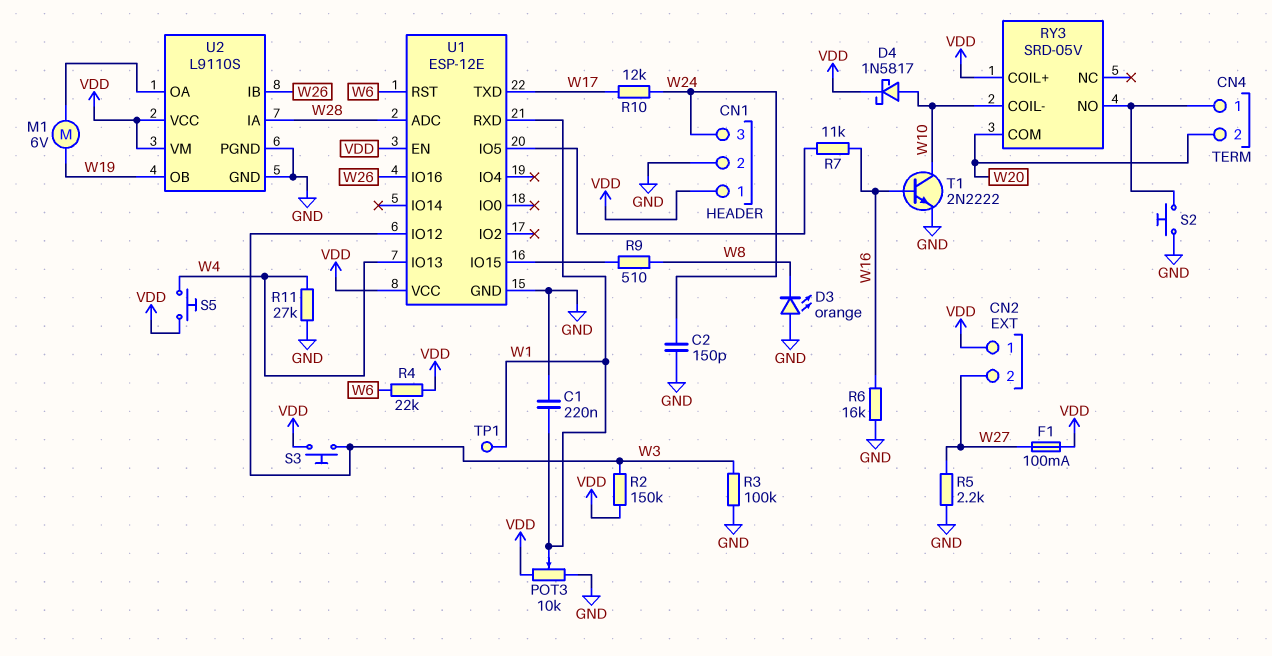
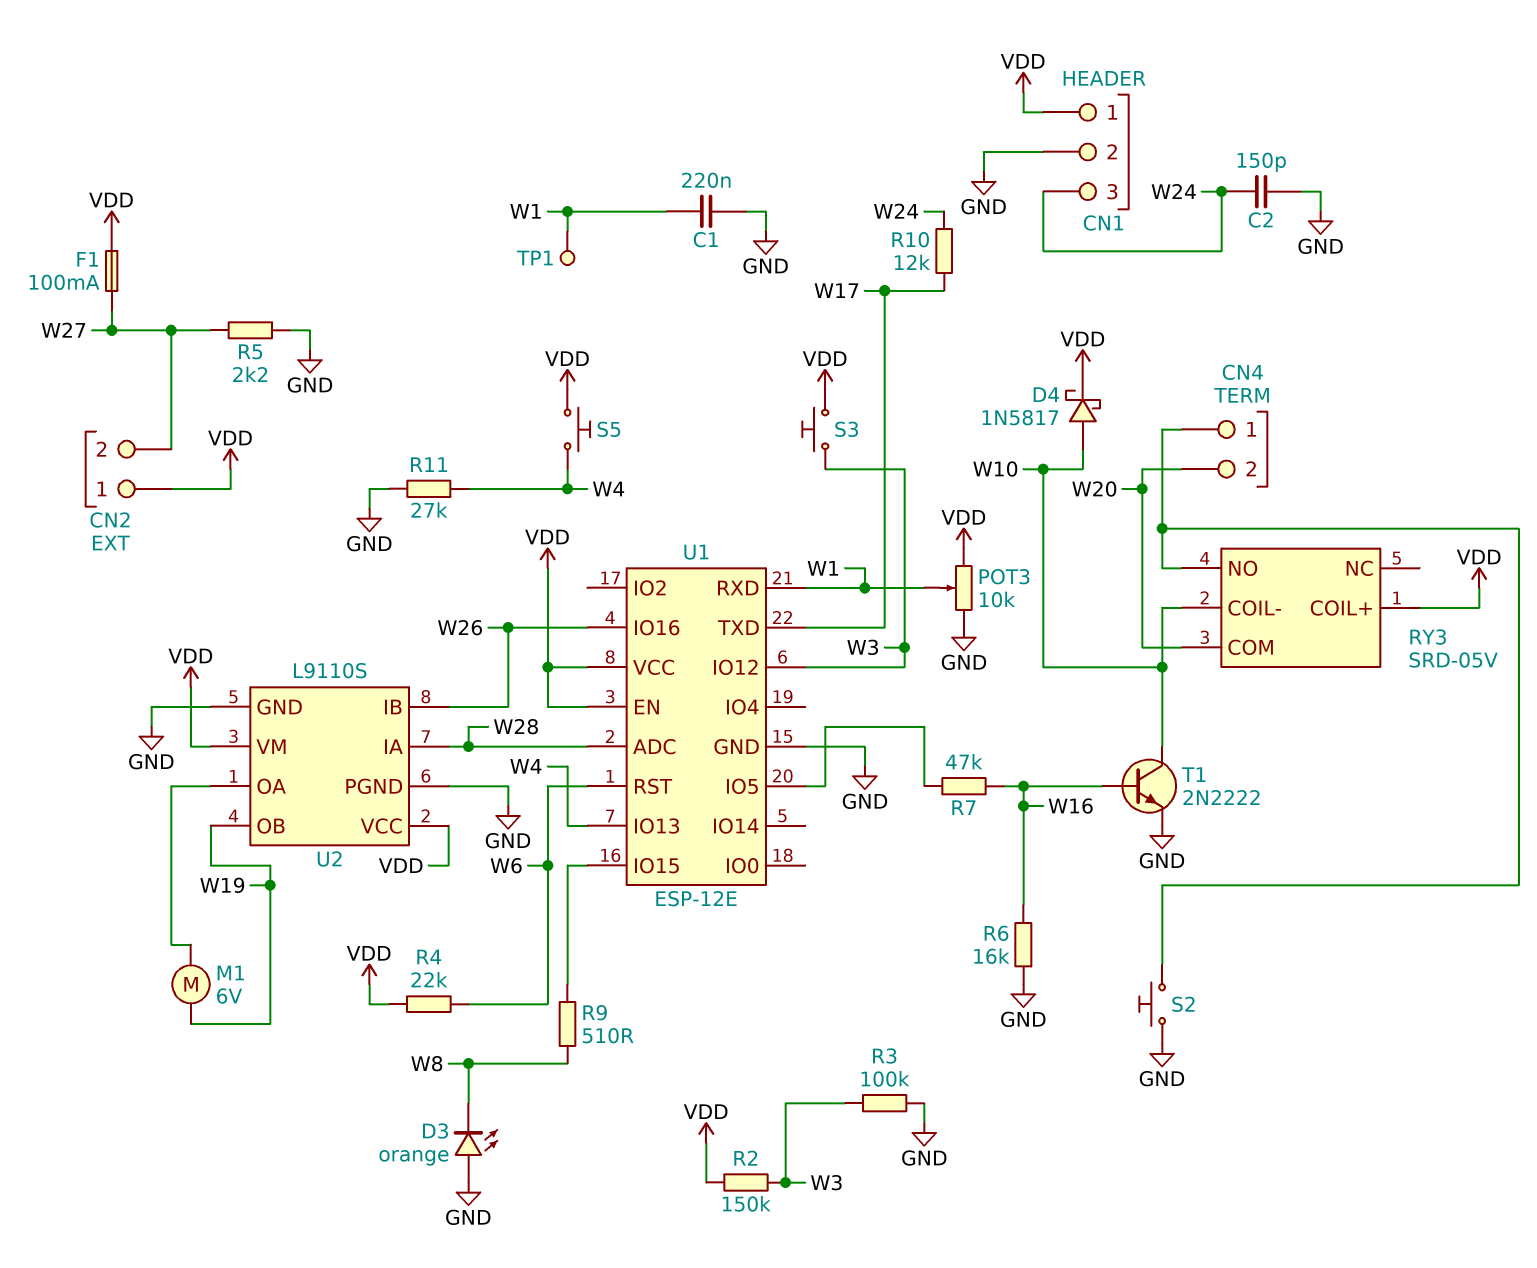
R7: 11k (U1/IO5, W16) -> 47k (U1/IO5, W16)

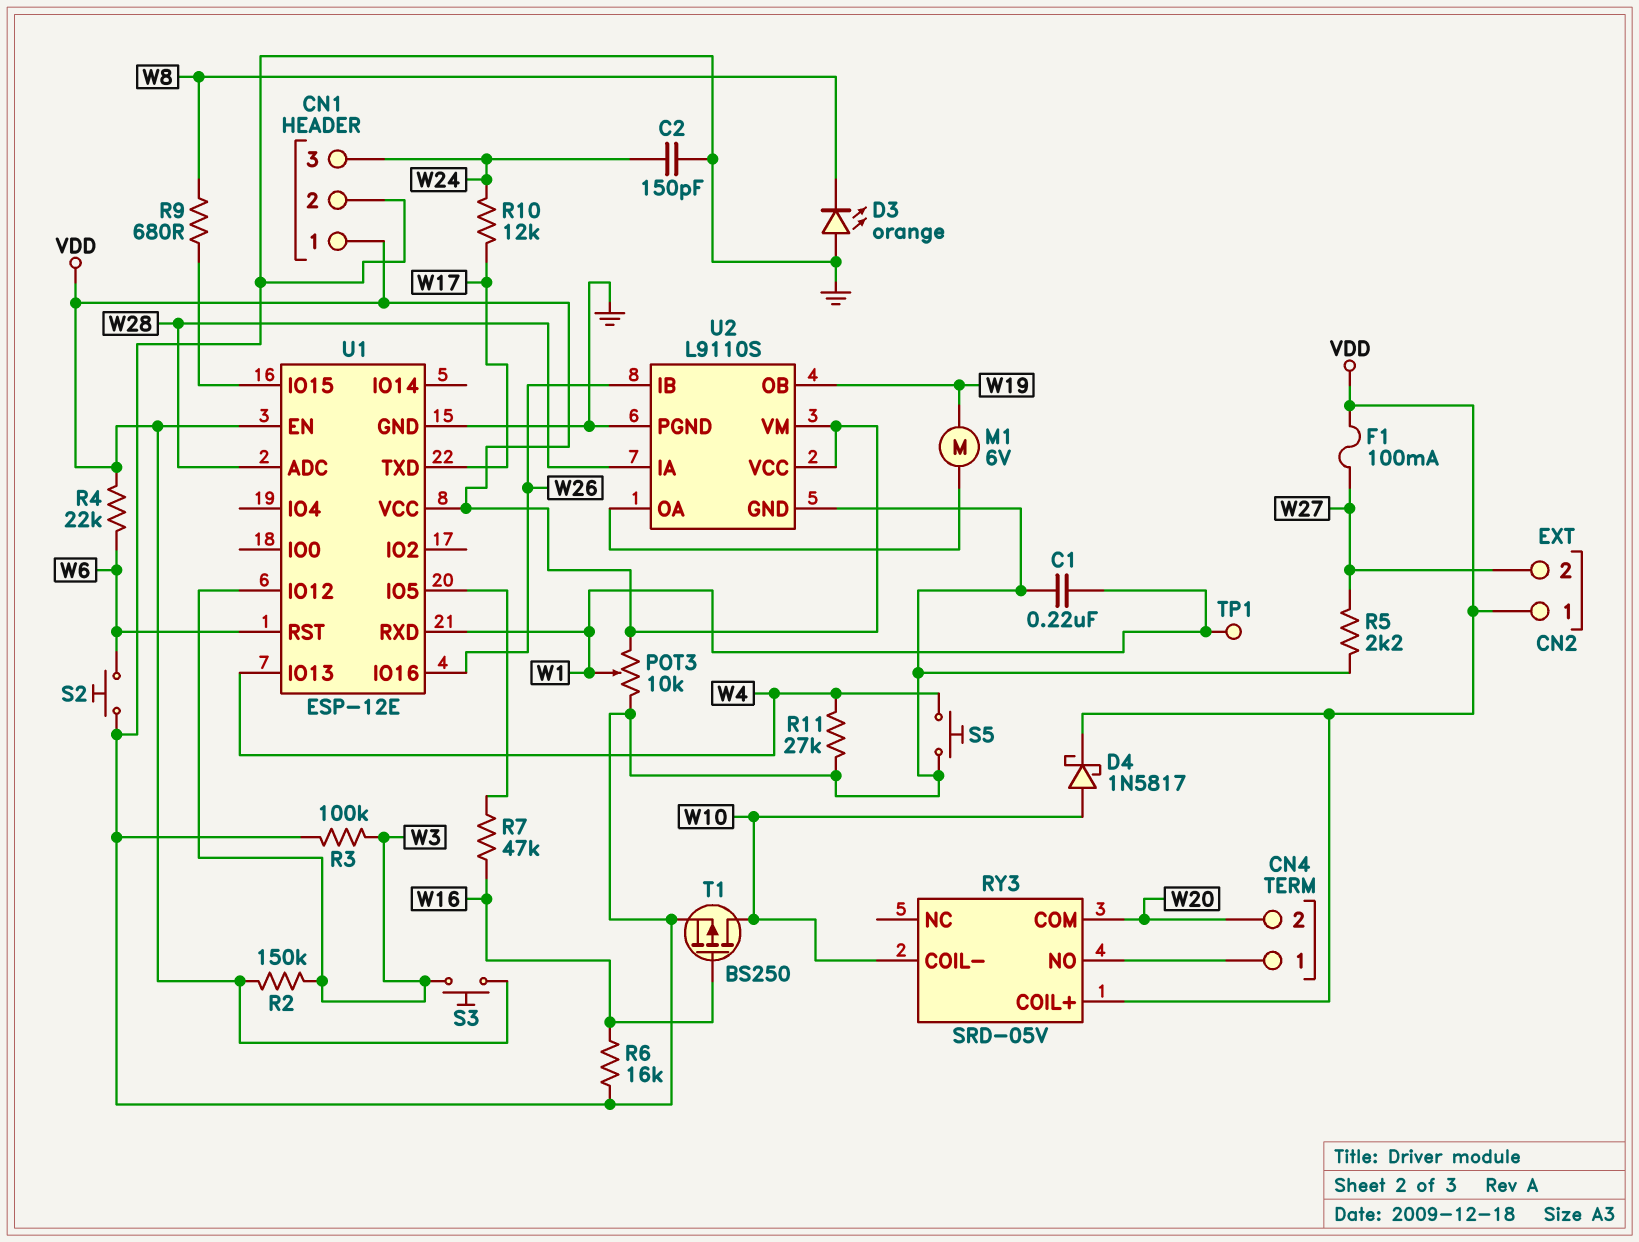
R9: 510 (U1/IO15, W8) -> 680 (U1/IO15, W8)
S2: button (CN4/1, GND) -> button (GND, W6)
S5: button (VDD, W4) -> button (GND, W4)
T1: NPN 2N2222 (B W16, C W10, E GND) -> PMOS BS250 (G W16, D W10, S GND)

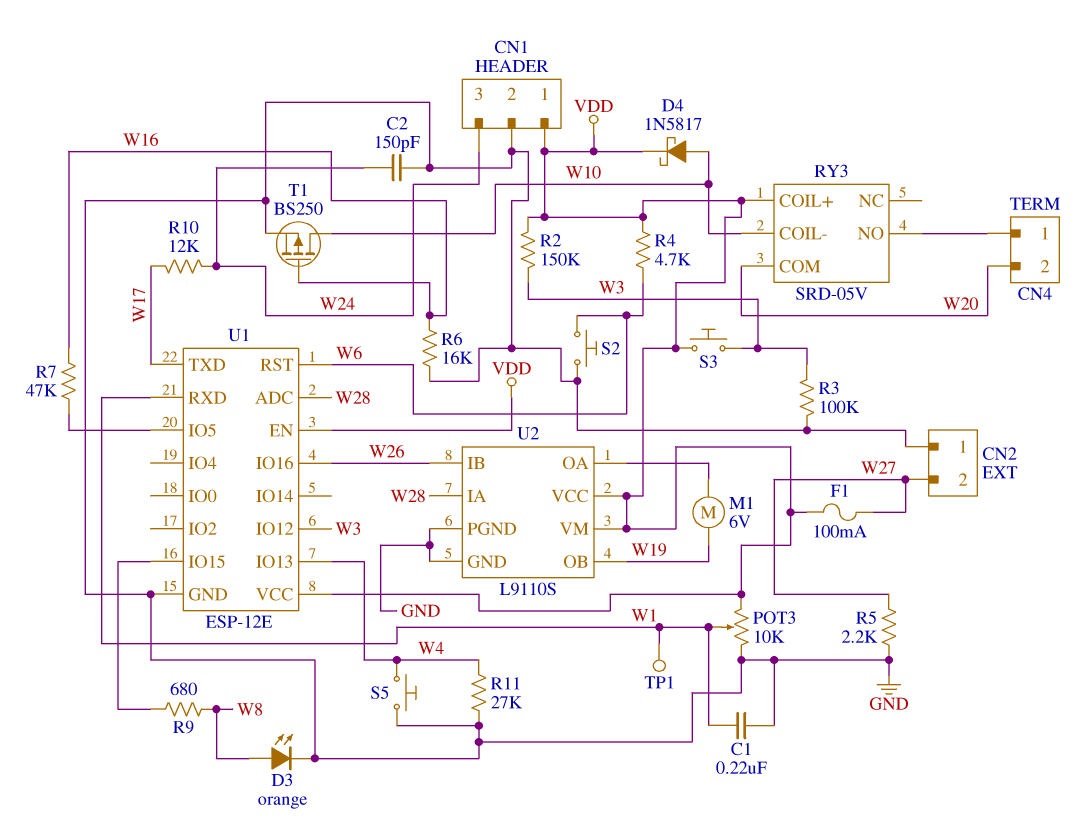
CN2 pin 1: VDD -> GND
D3: LED orange (A GND, K W8) -> LED orange (A W8, K GND)
R4: 22k (VDD, W6) -> 4.7k (VDD, W6)

